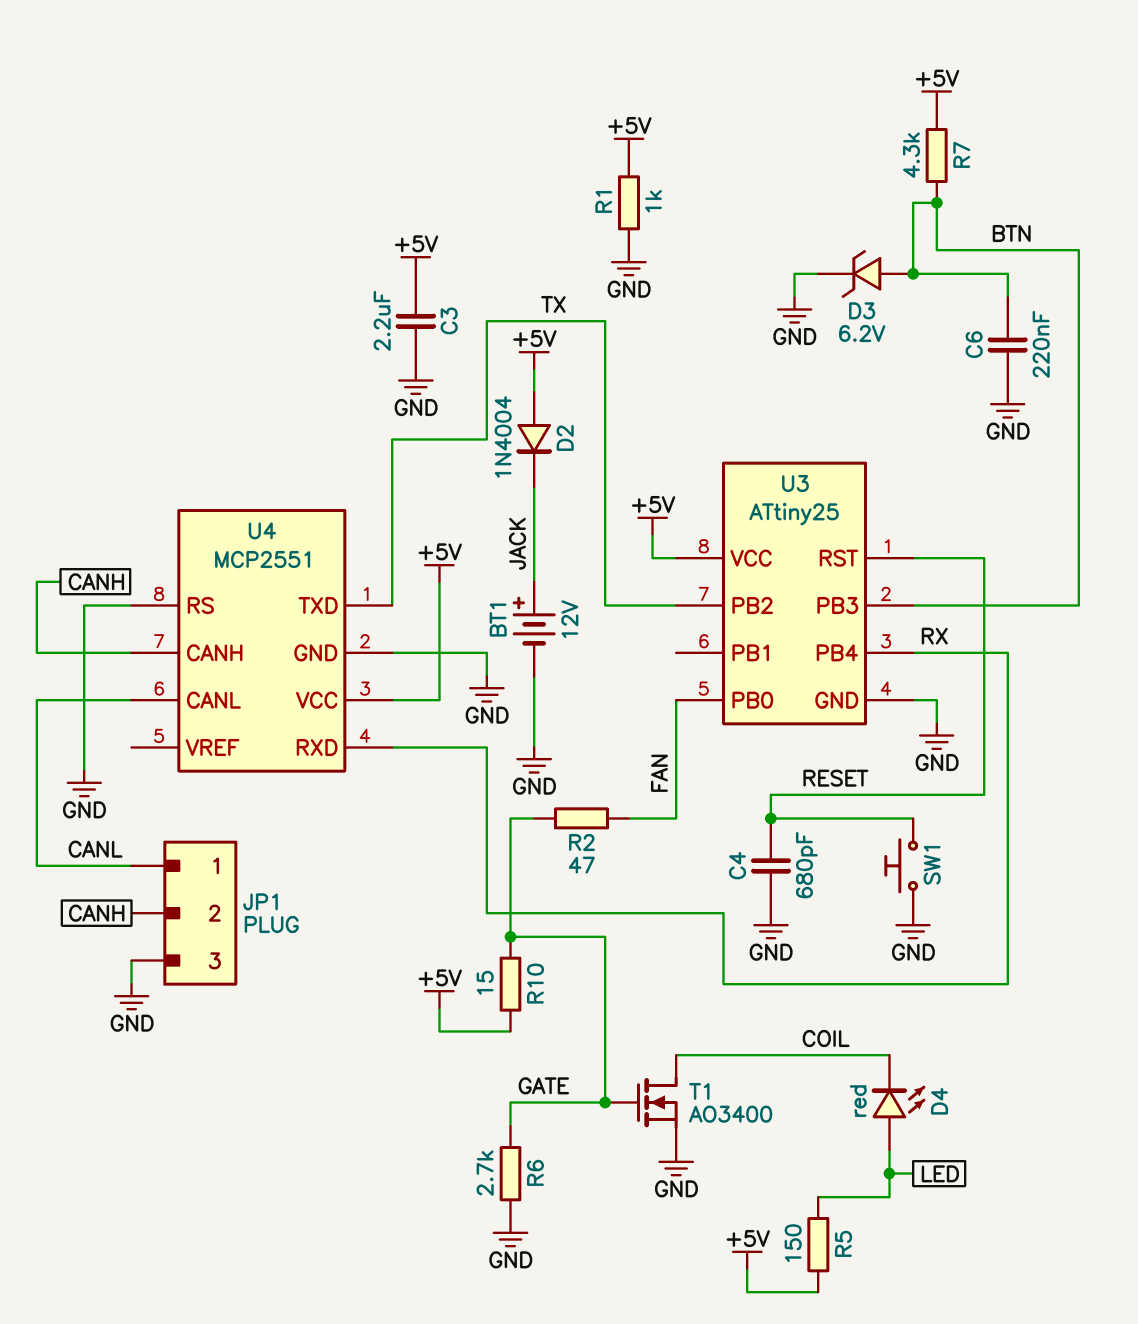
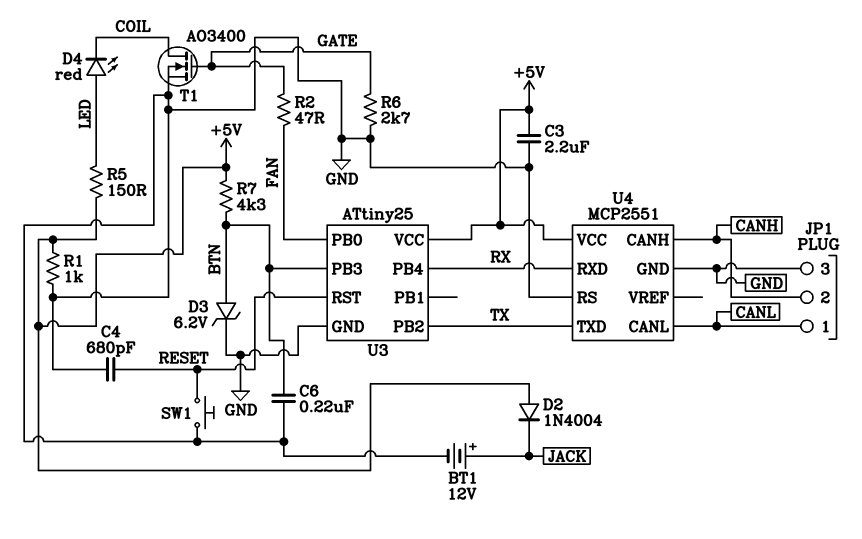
R10: 15 (+5V, GATE) -> none

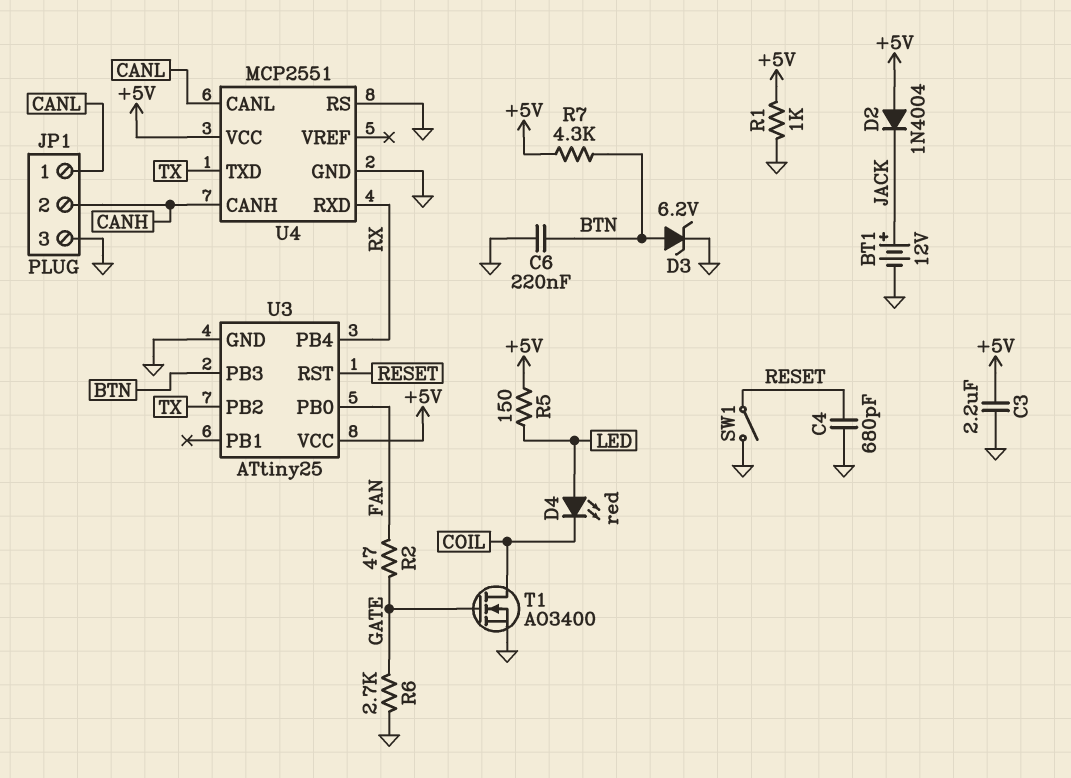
SW1: button (GND, RESET) -> switch (GND, RESET)

